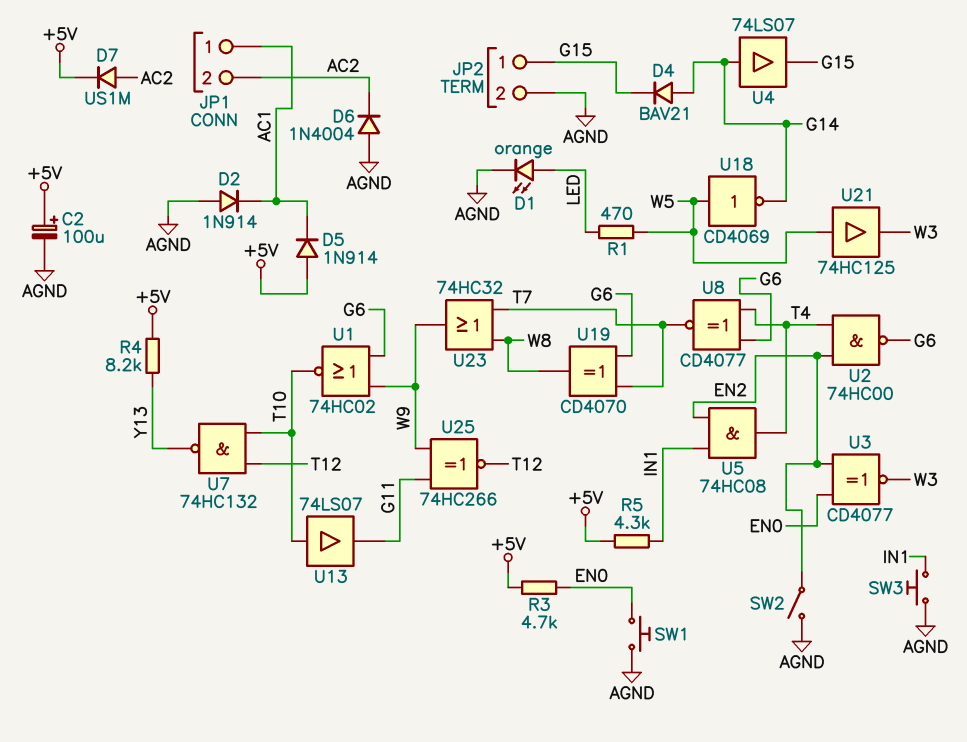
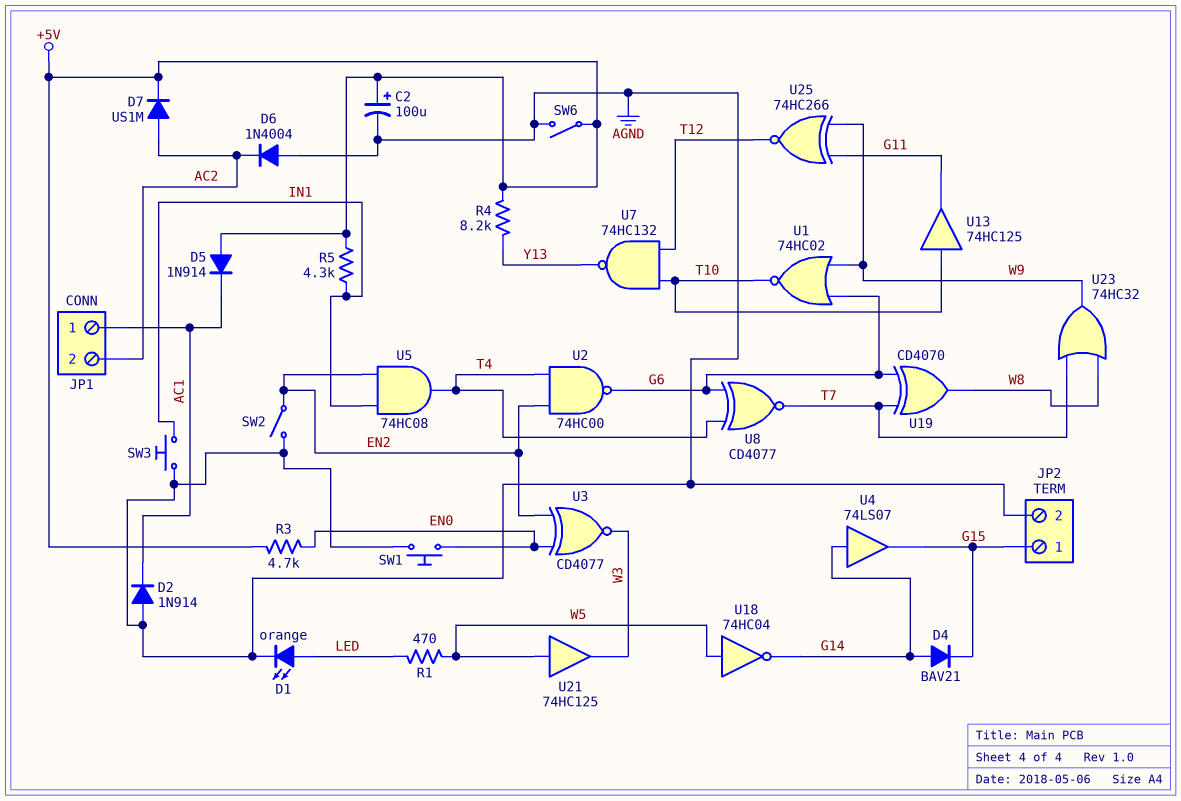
SW6: none -> switch (+5V, AGND)
U13: buffer 74LS07 (in T10, out G11) -> buffer 74HC125 (in T10, out G11)
U18: NOT CD4069 (in W5, out G14) -> NOT 74HC04 (in W5, out G14)

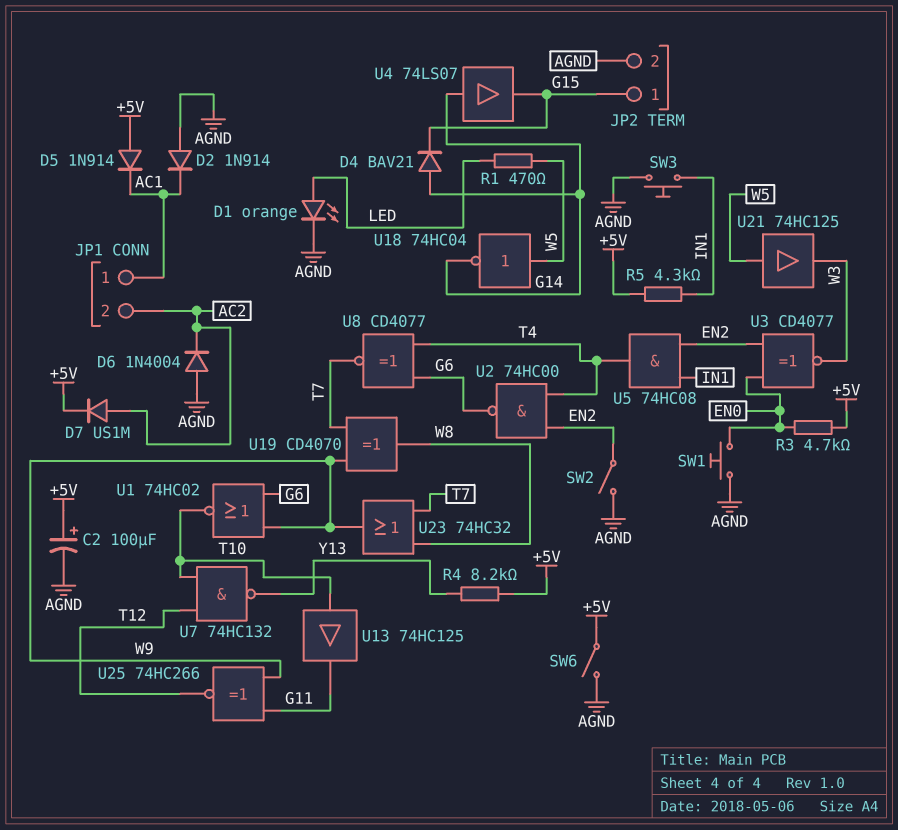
U19: XOR CD4070 (in G6, in T7, out W8) -> XOR CD4070 (in T7, in W9, out W8)

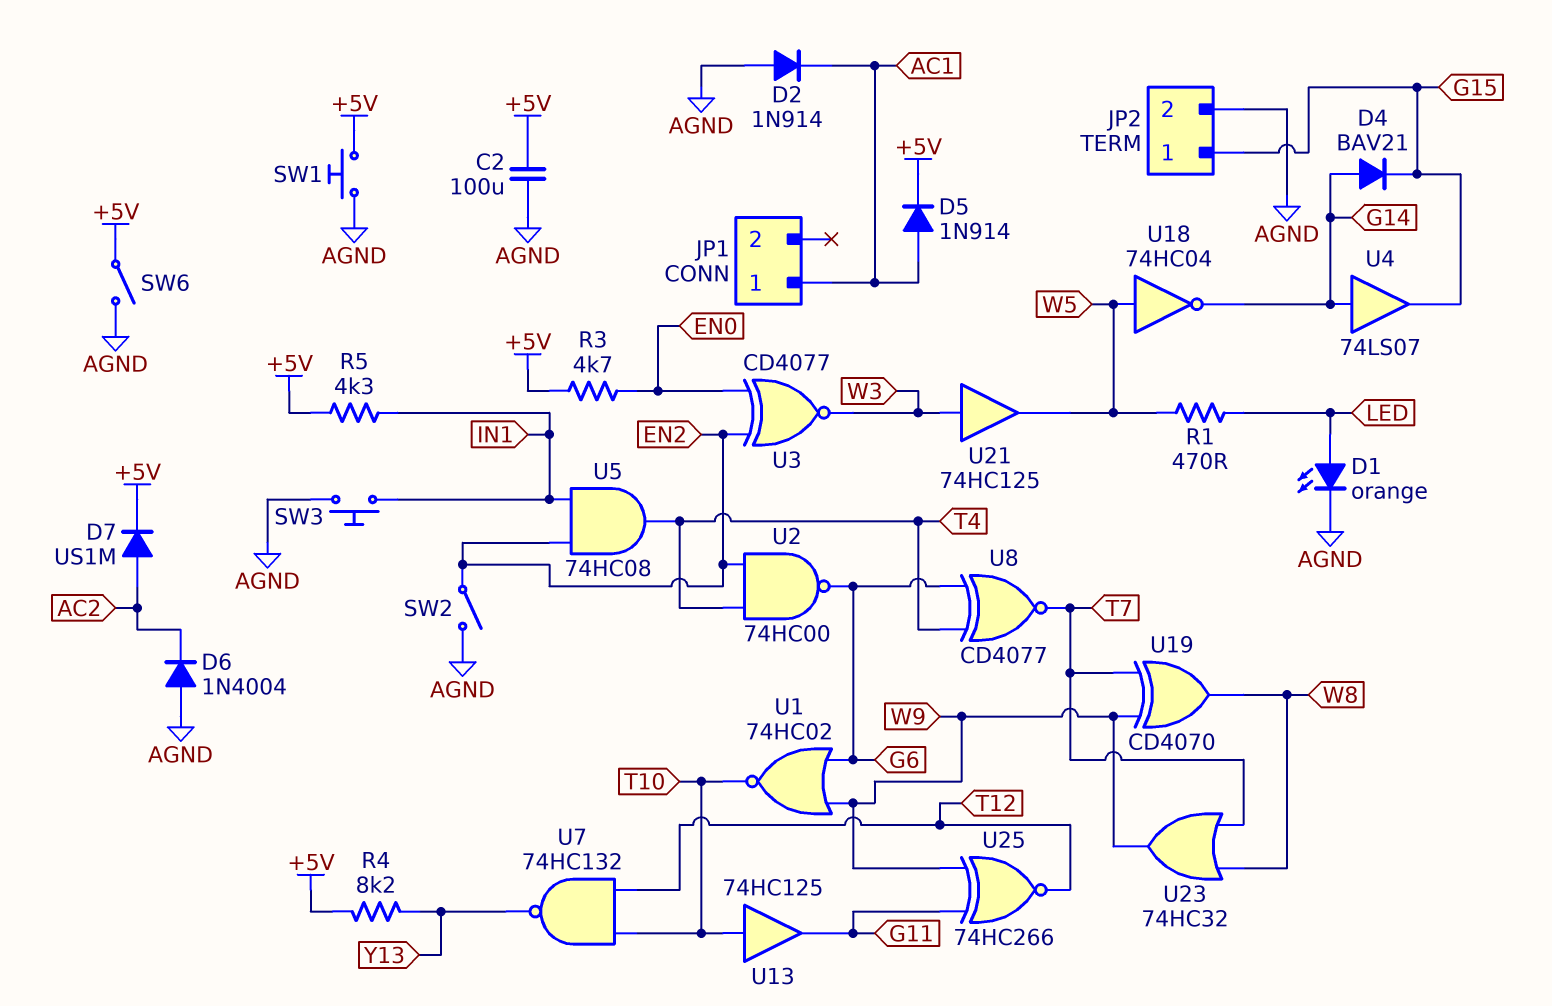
C2: 100uF (plus +5V, minus AGND) -> 100uF (+5V, AGND)
D5: diode 1N914 (A +5V, K AC1) -> diode 1N914 (A AC1, K +5V)
JP1 pin 2: AC2 -> none
SW1: button (AGND, EN0) -> button (+5V, AGND)
U21: buffer 74HC125 (in W5, out W3) -> buffer 74HC125 (in W3, out W5)

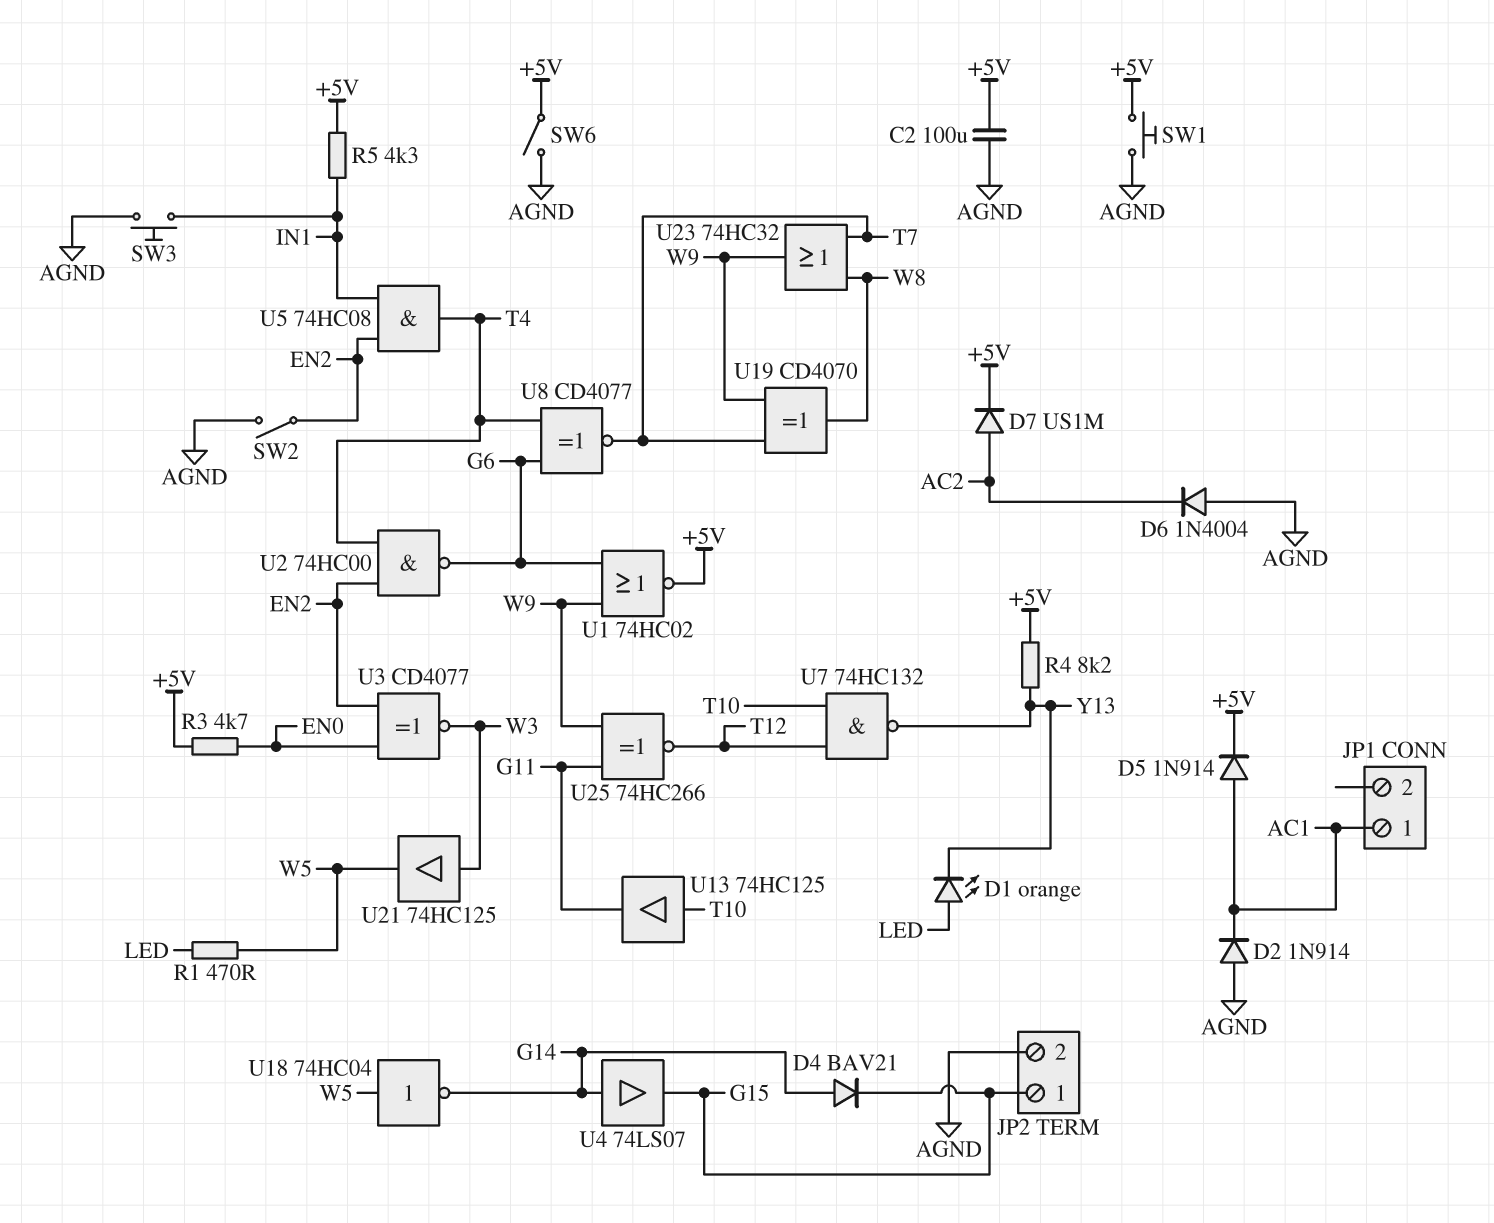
D1: LED orange (A LED, K AGND) -> LED orange (A LED, K Y13)
U1: NOR 74HC02 (in G6, in W9, out T10) -> NOR 74HC02 (in G6, in W9, out +5V)

